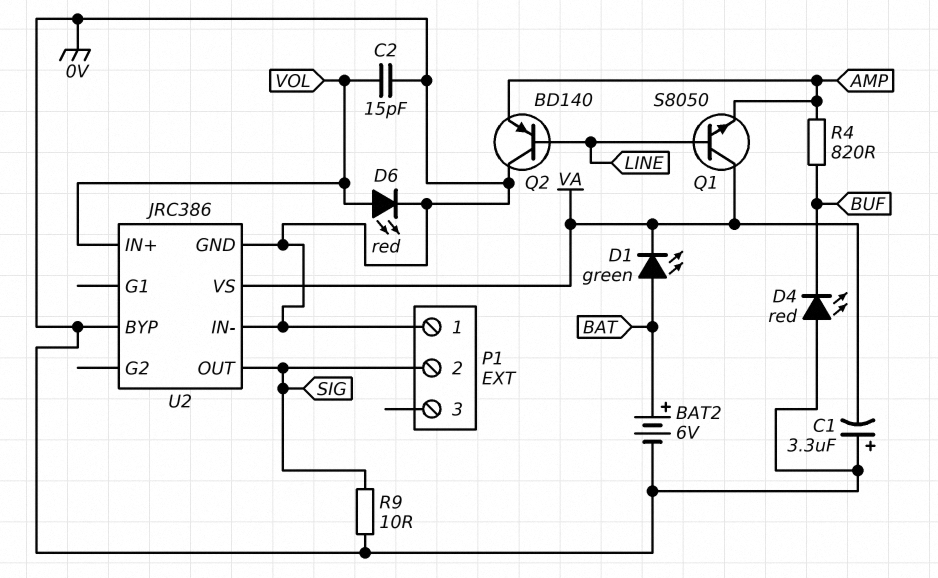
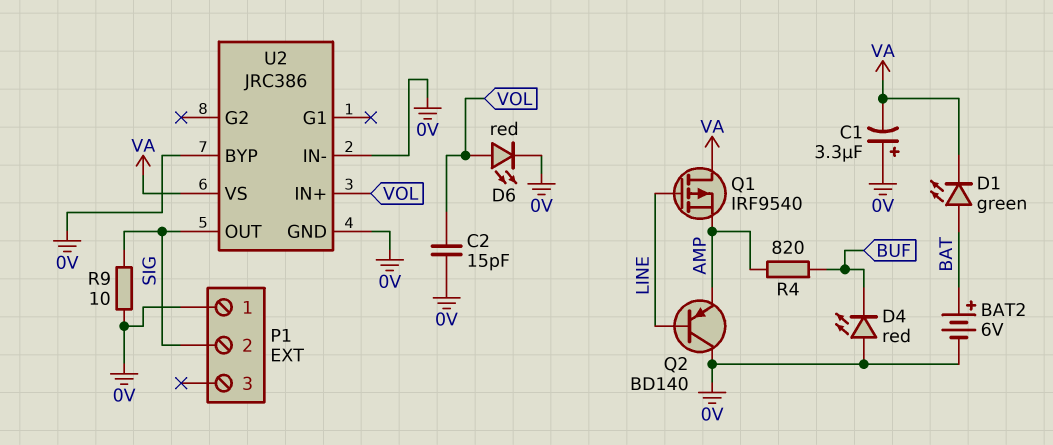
Q1: NPN S8050 (B LINE, C VA, E AMP) -> PMOS IRF9540 (G LINE, D VA, S AMP)

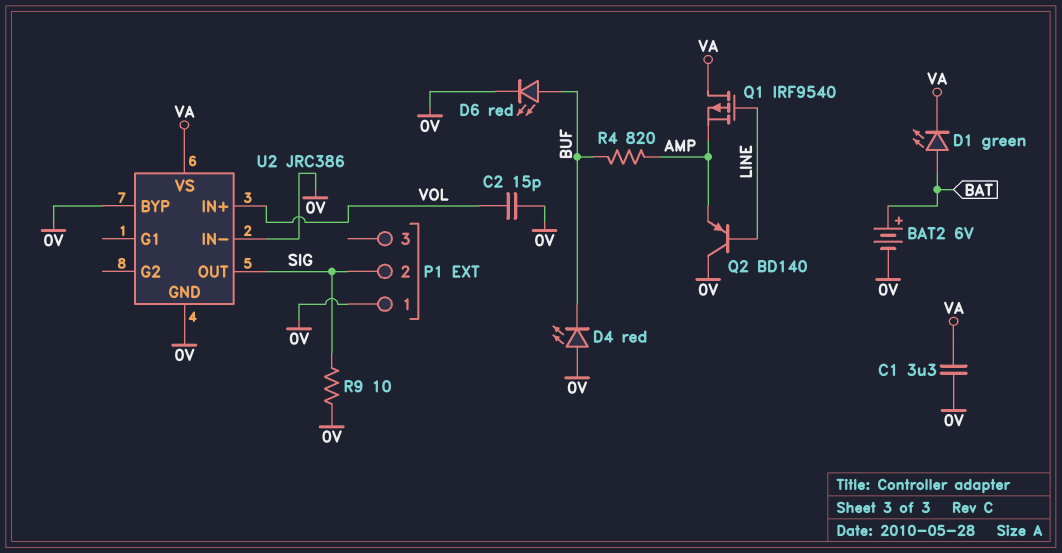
C1: 3.3uF (plus 0V, minus VA) -> 3.3uF (0V, VA)
D6: LED red (A VOL, K 0V) -> LED red (A BUF, K 0V)

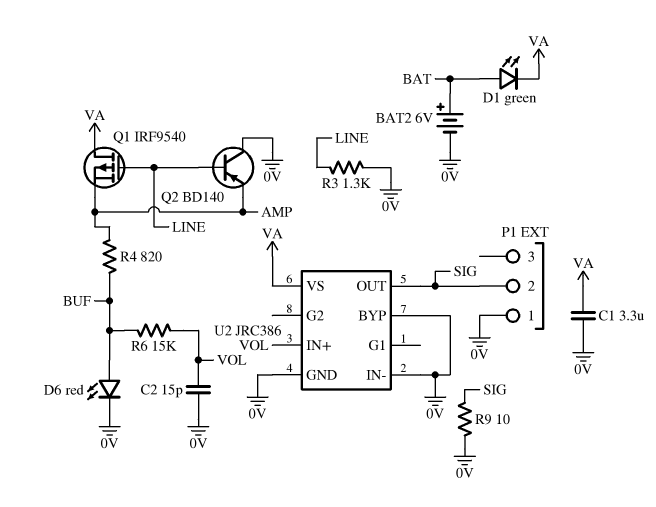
D4: LED red (A 0V, K BUF) -> none
R3: none -> 1.3k (0V, LINE)
R6: none -> 15k (BUF, VOL)

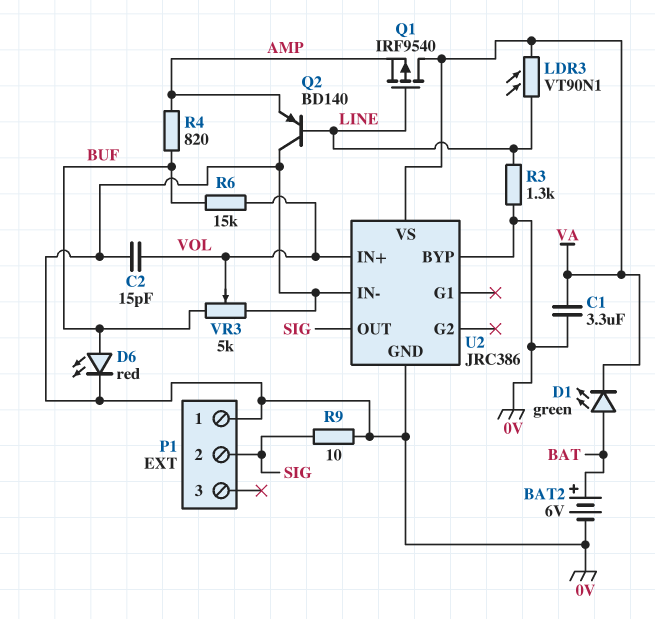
LDR3: none -> VT90N1 (LINE, VA)
VR3: none -> 5k (0V, BUF, wiper VOL)

